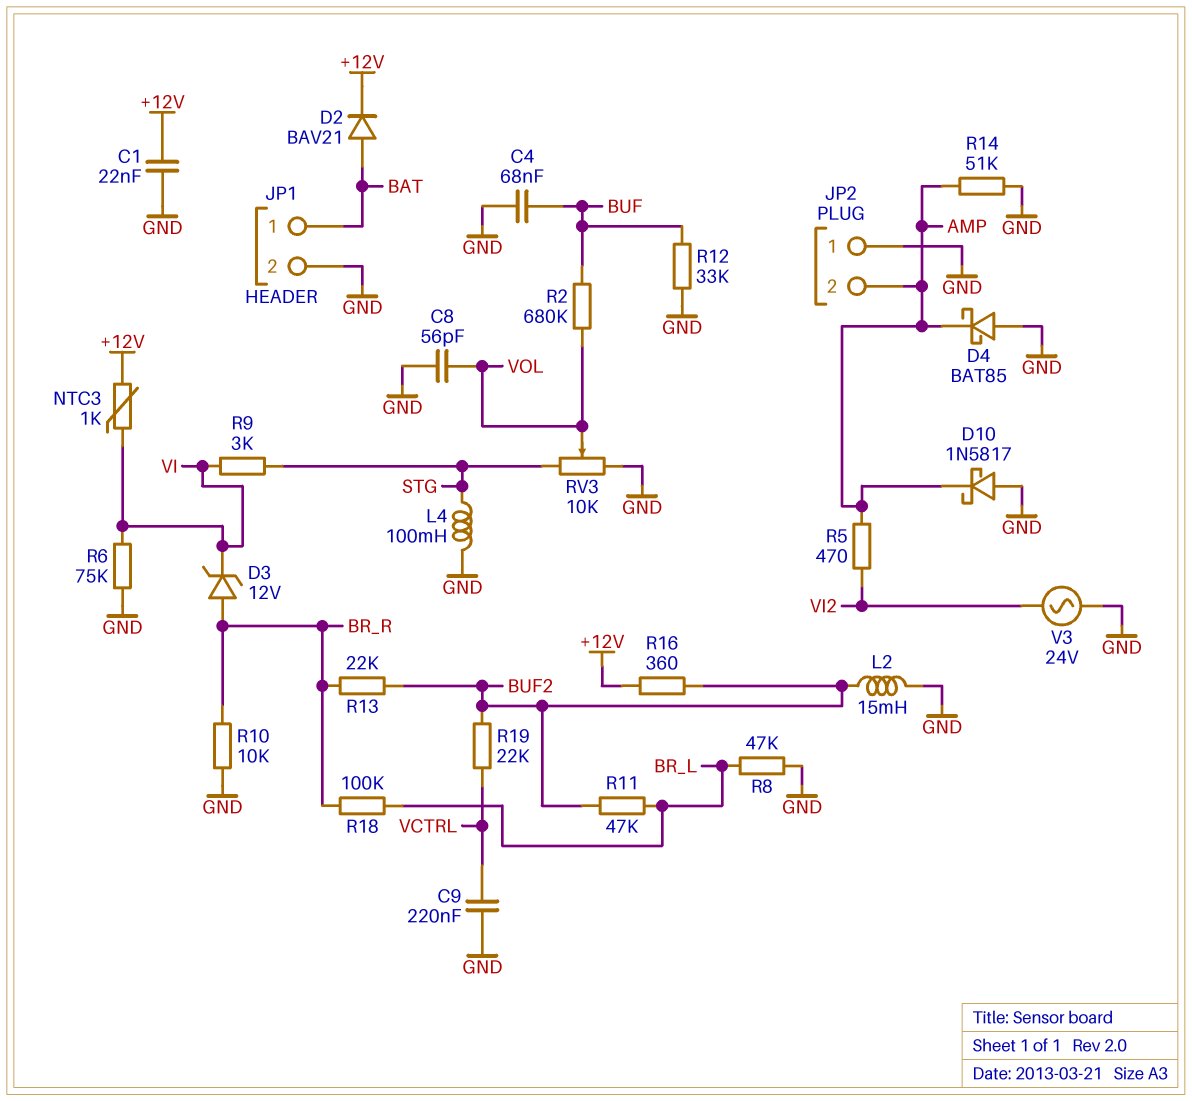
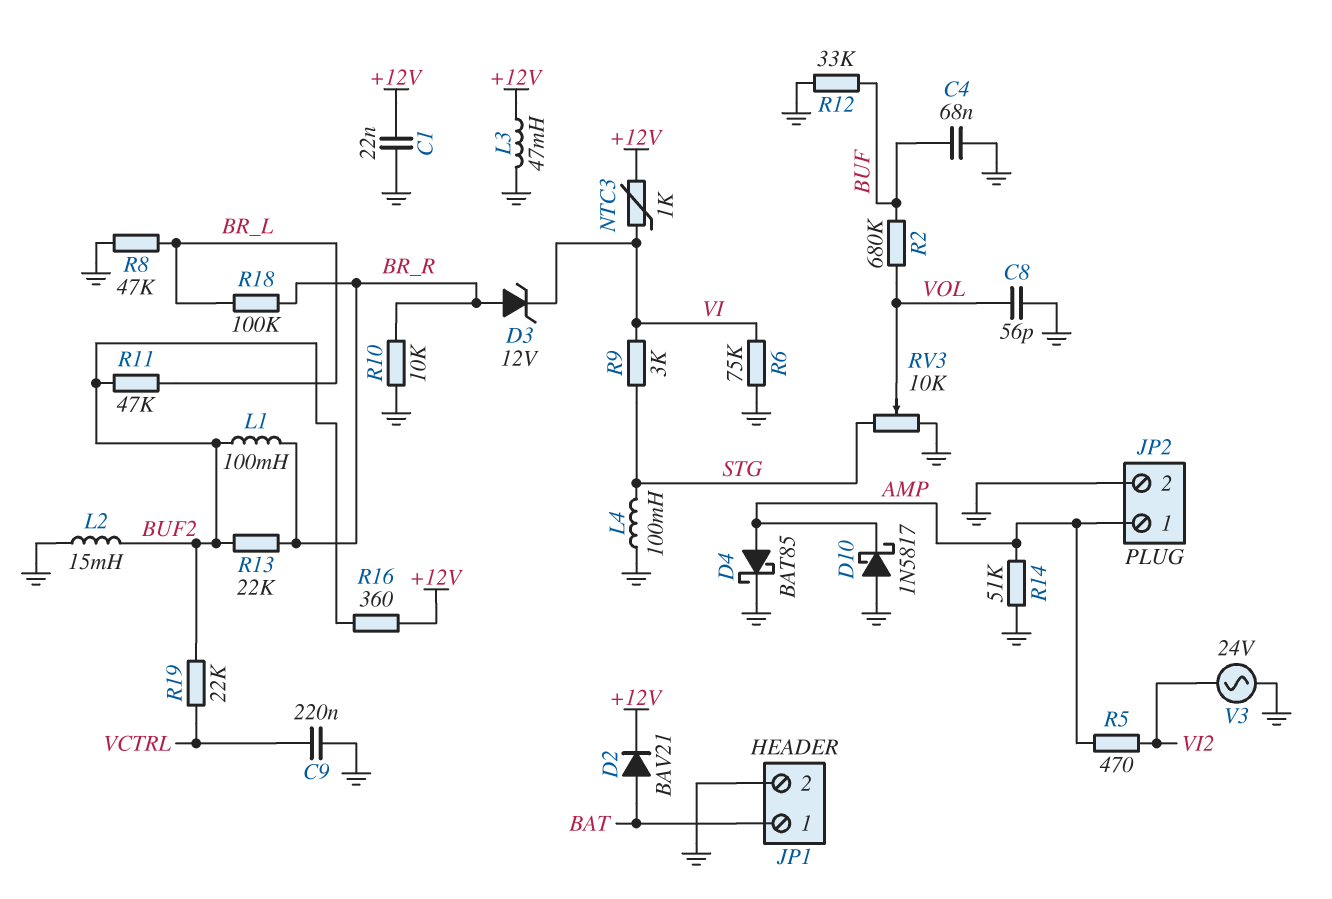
D4: schottky BAT85 (A GND, K AMP) -> schottky BAT85 (A AMP, K GND)
JP2 pin 1: GND -> AMP
JP2 pin 2: AMP -> GND
L1: none -> 100mH (BR_R, BUF2)
L3: none -> 47mH (+12V, GND)

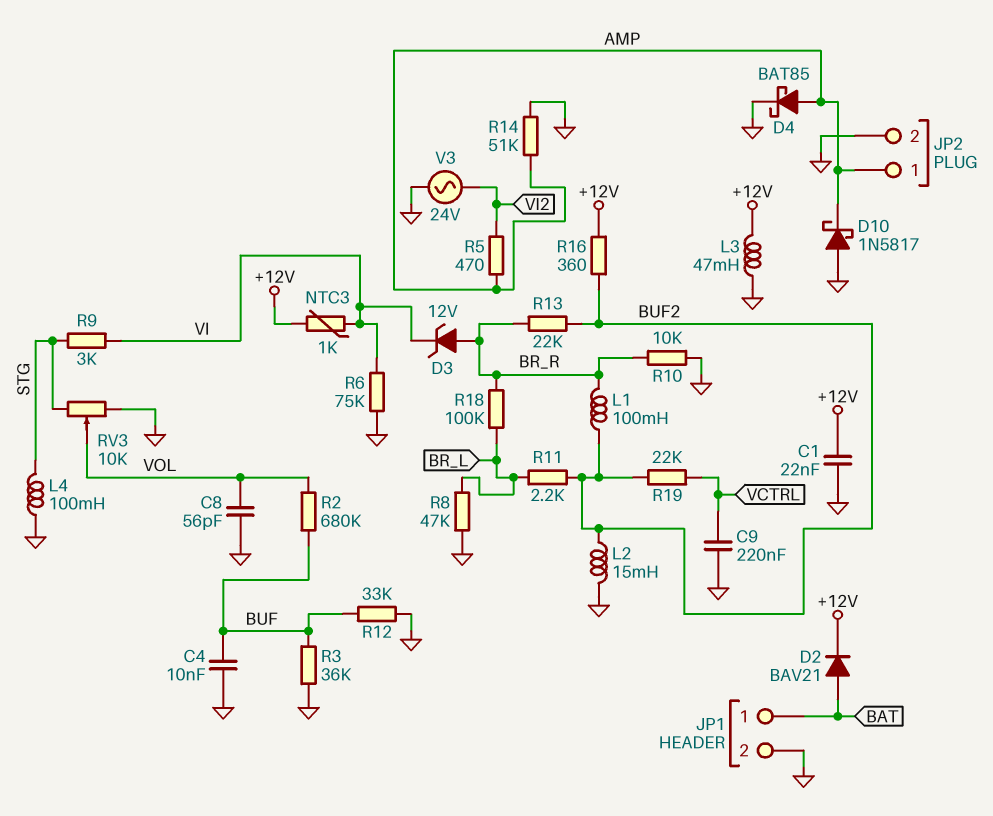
C4: 68nF (BUF, GND) -> 10nF (BUF, GND)
R3: none -> 36k (BUF, GND)
R11: 47k (BR_L, BUF2) -> 2.2k (BR_L, BUF2)

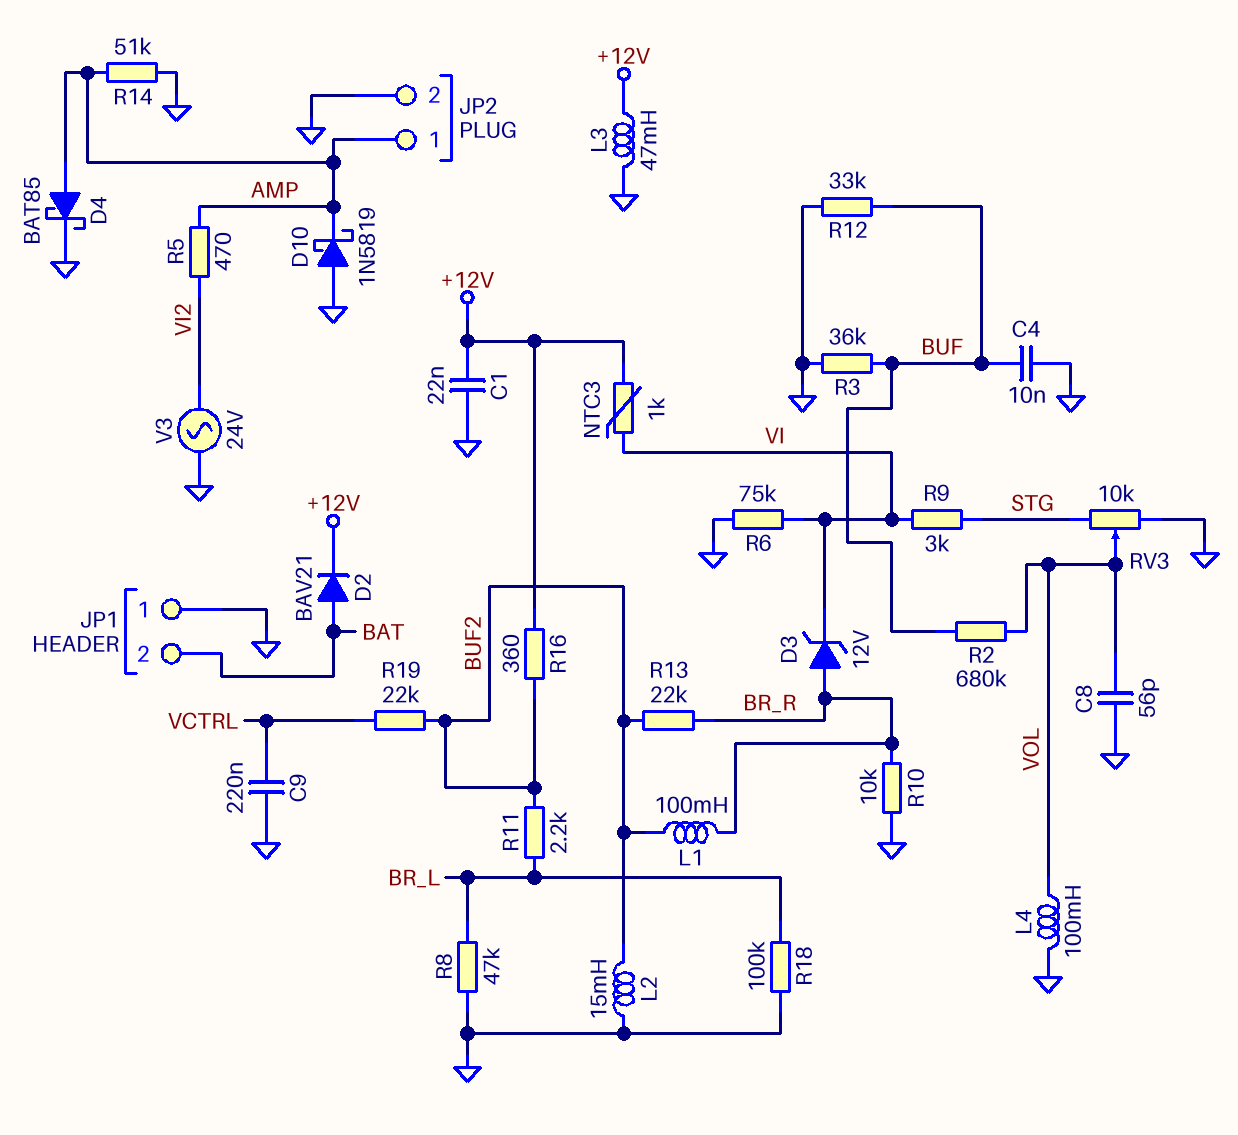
D10: schottky 1N5817 (A GND, K AMP) -> schottky 1N5819 (A GND, K AMP)
JP1 pin 1: BAT -> GND
JP1 pin 2: GND -> BAT
L4: 100mH (GND, STG) -> 100mH (GND, VOL)
R18: 100k (BR_L, BR_R) -> 100k (BR_L, GND)

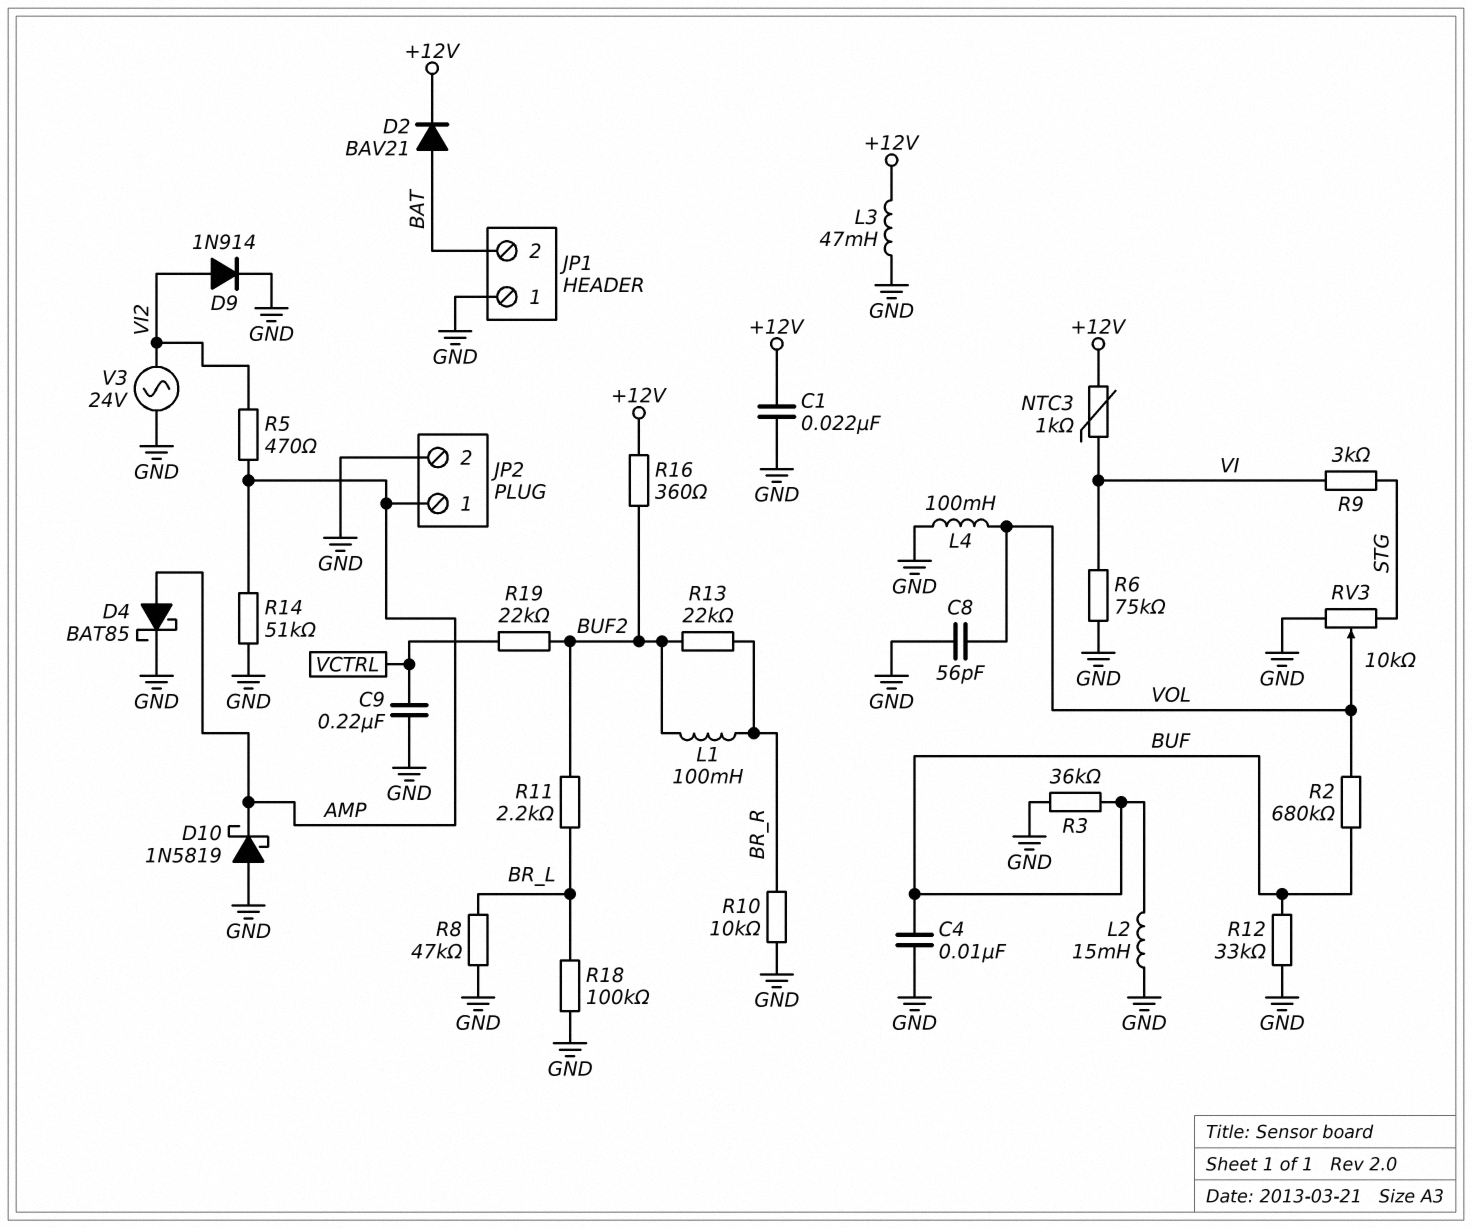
D3: zener 12V (A BR_R, K VI) -> none
D9: none -> diode 1N914 (A VI2, K GND)
L2: 15mH (BUF2, GND) -> 15mH (BUF, GND)

